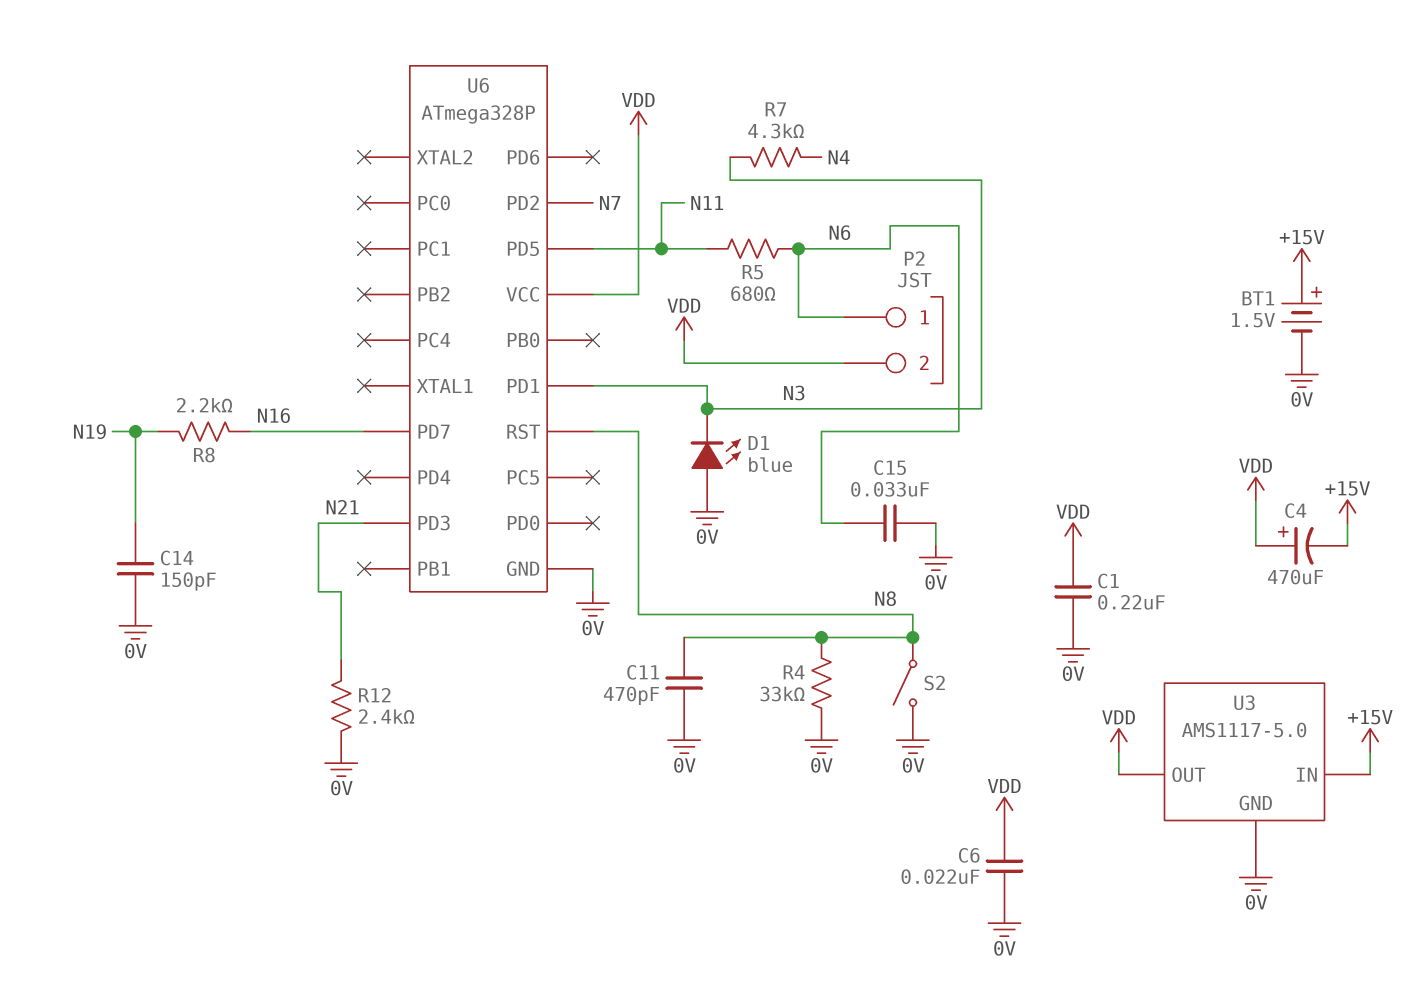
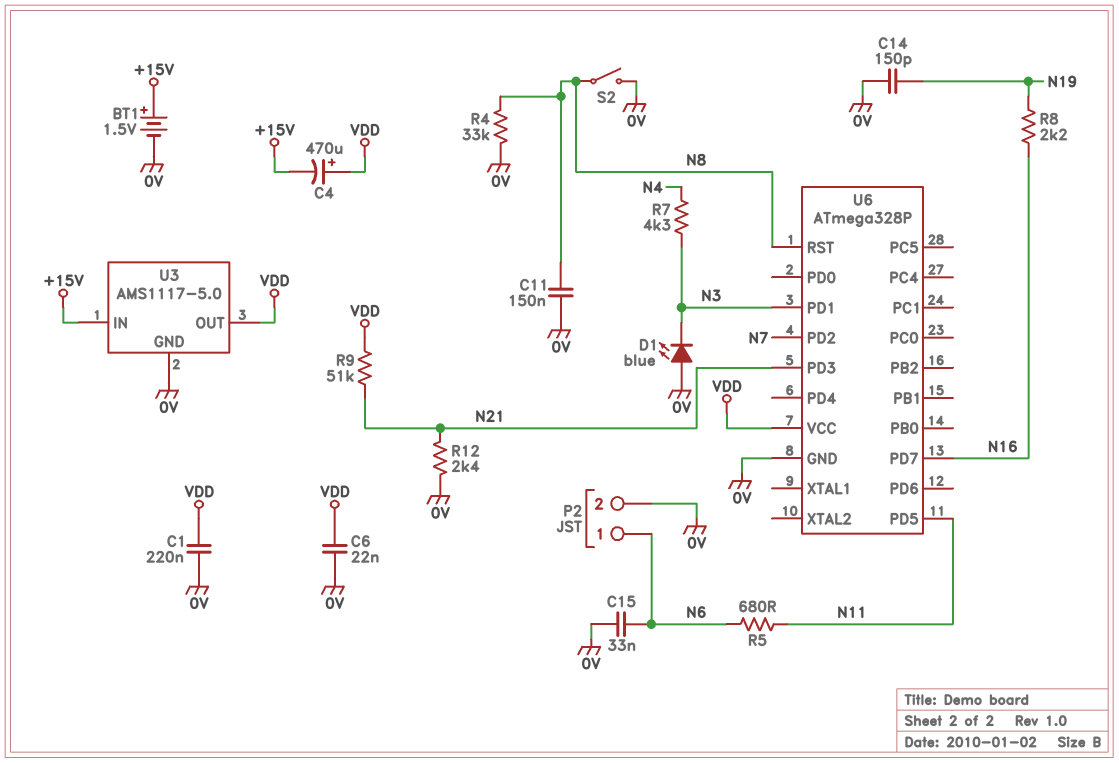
C11: 470pF (0V, N8) -> 150nF (0V, N8)
P2 pin 2: VDD -> 0V
R9: none -> 51k (N21, VDD)

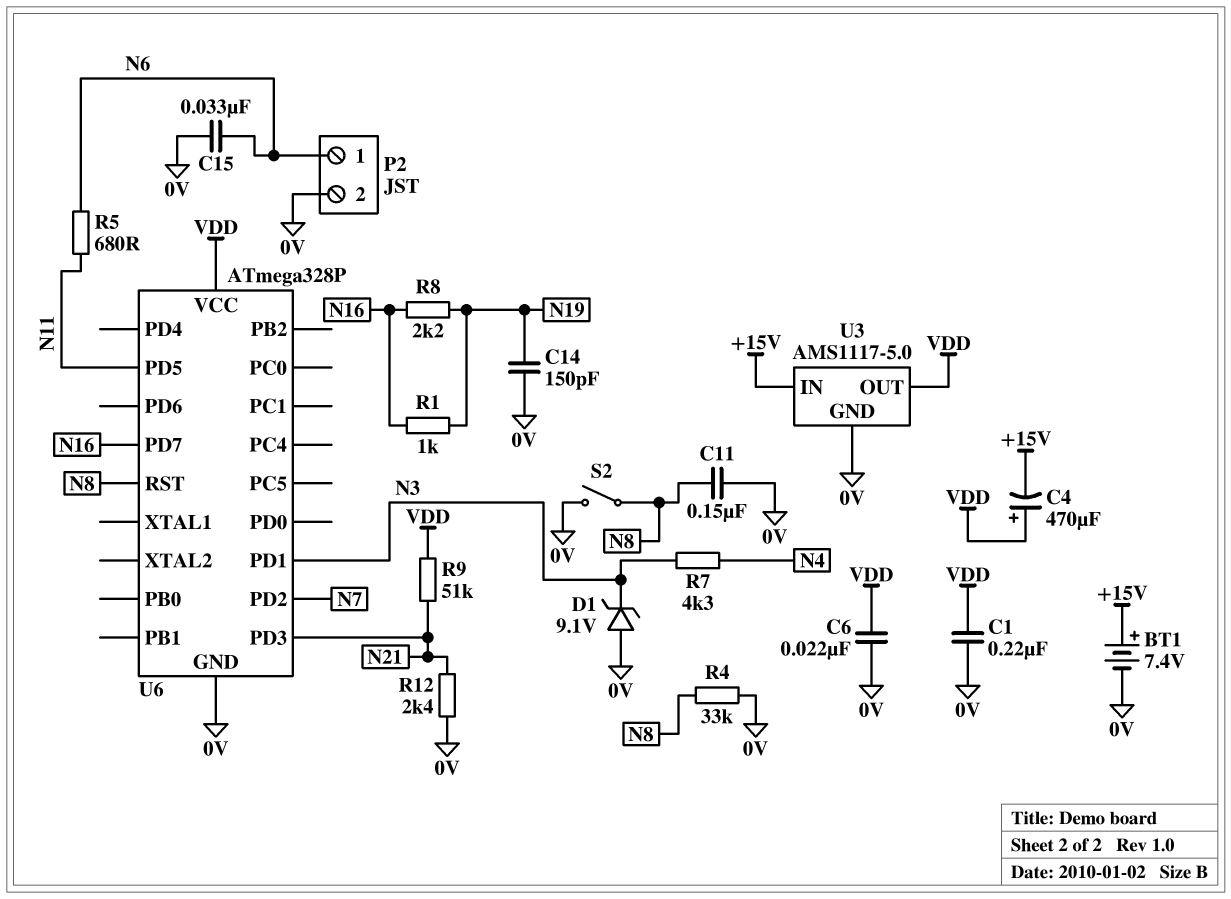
BT1: 1.5V (plus +15V, minus 0V) -> 7.4V (plus +15V, minus 0V)
D1: LED blue (A 0V, K N3) -> zener 9.1V (A 0V, K N3)
R1: none -> 1k (N16, N19)

